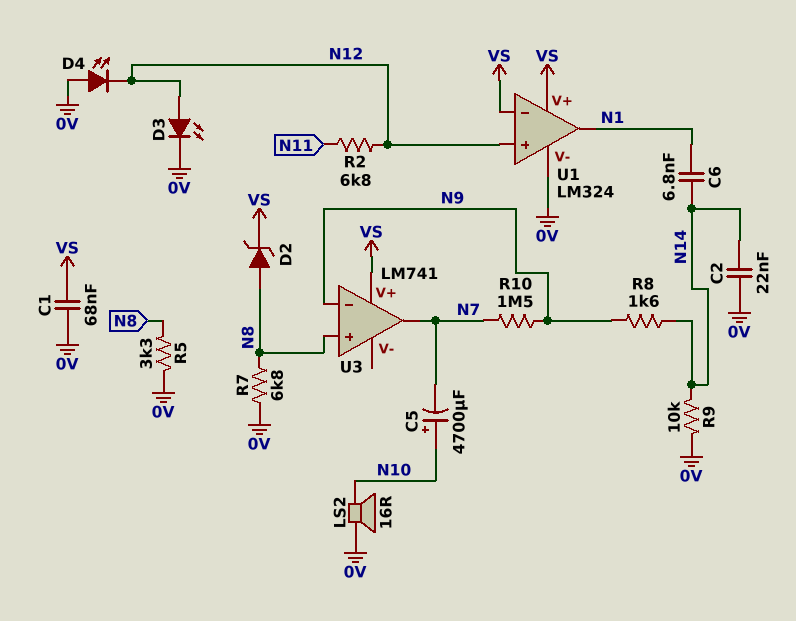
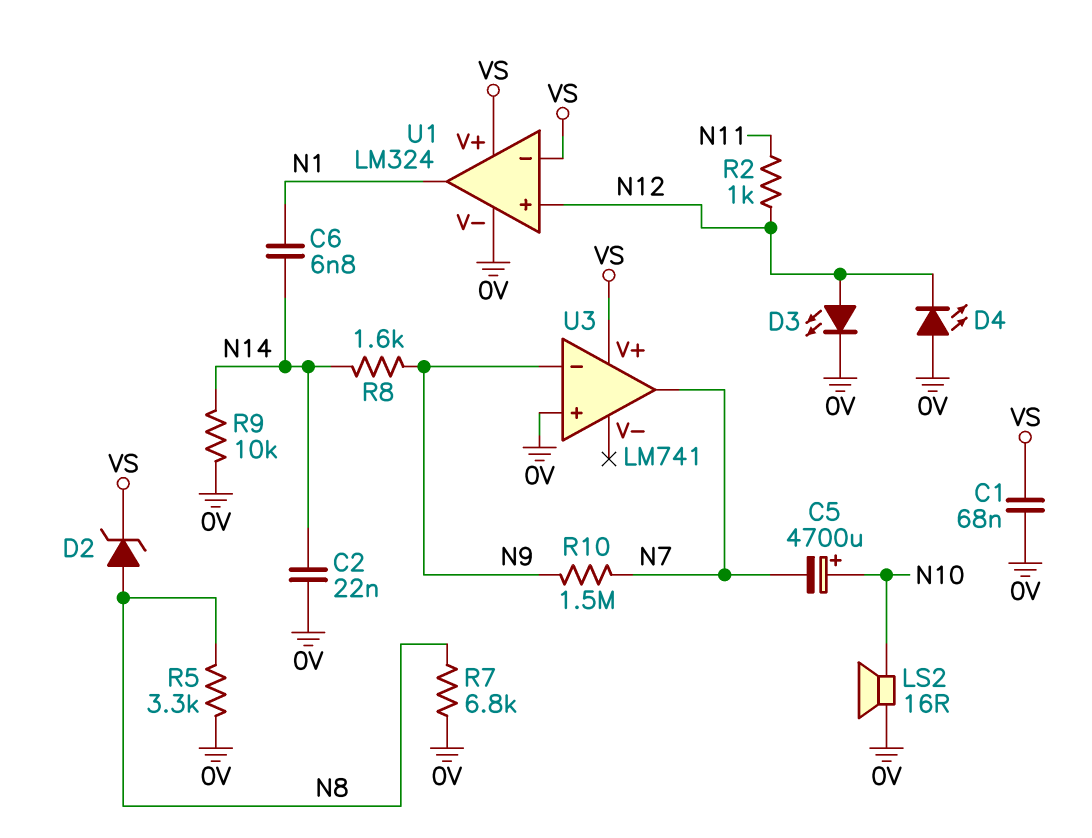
R2: 6.8k (N11, N12) -> 1k (N11, N12)
U3 pin in+: N8 -> 0V

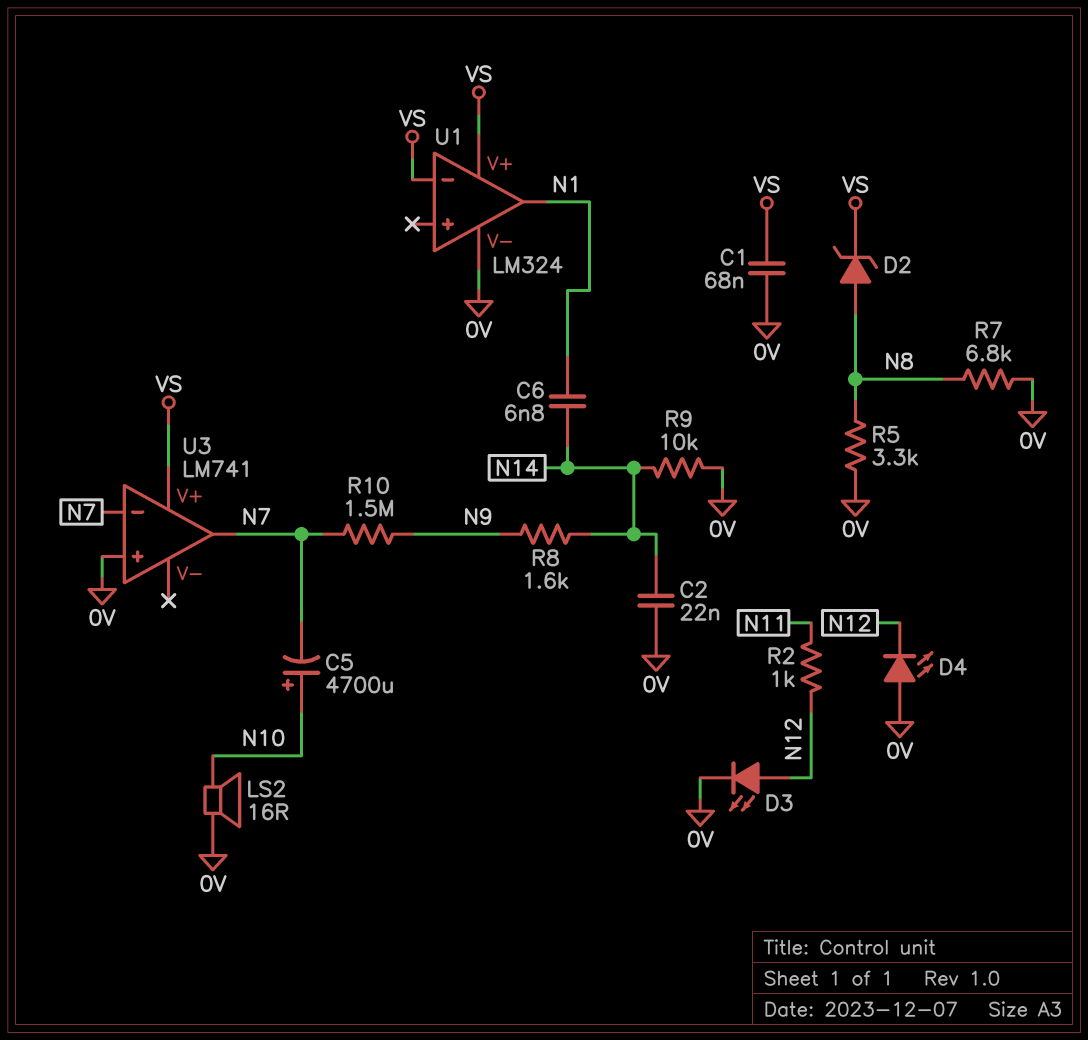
U1 pin in+: N12 -> none
U3 pin in-: N9 -> N7

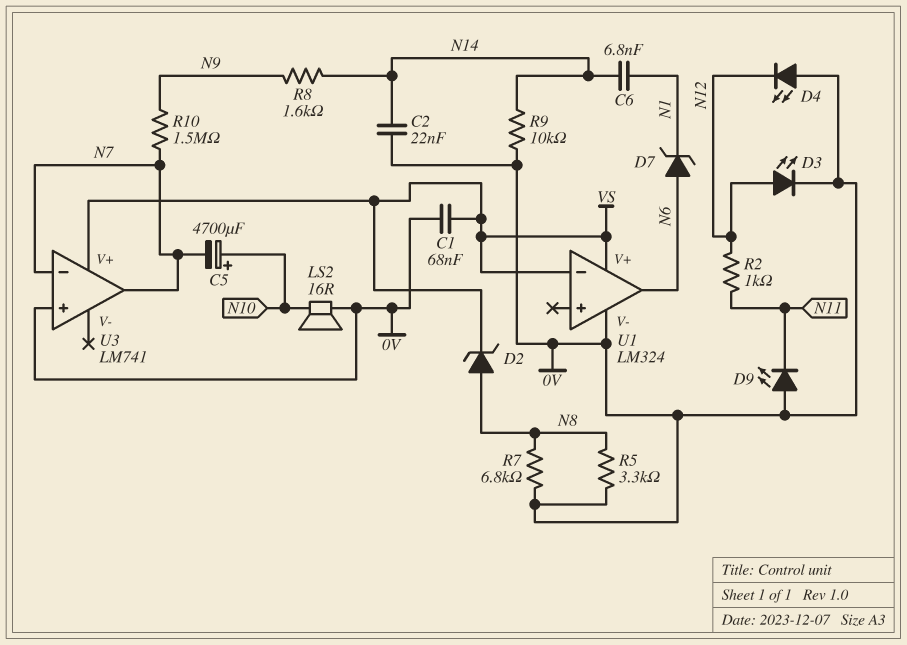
D7: none -> zener (A N6, K N1)
D9: none -> LED (A 0V, K N11)
U1 pin out: N1 -> N6

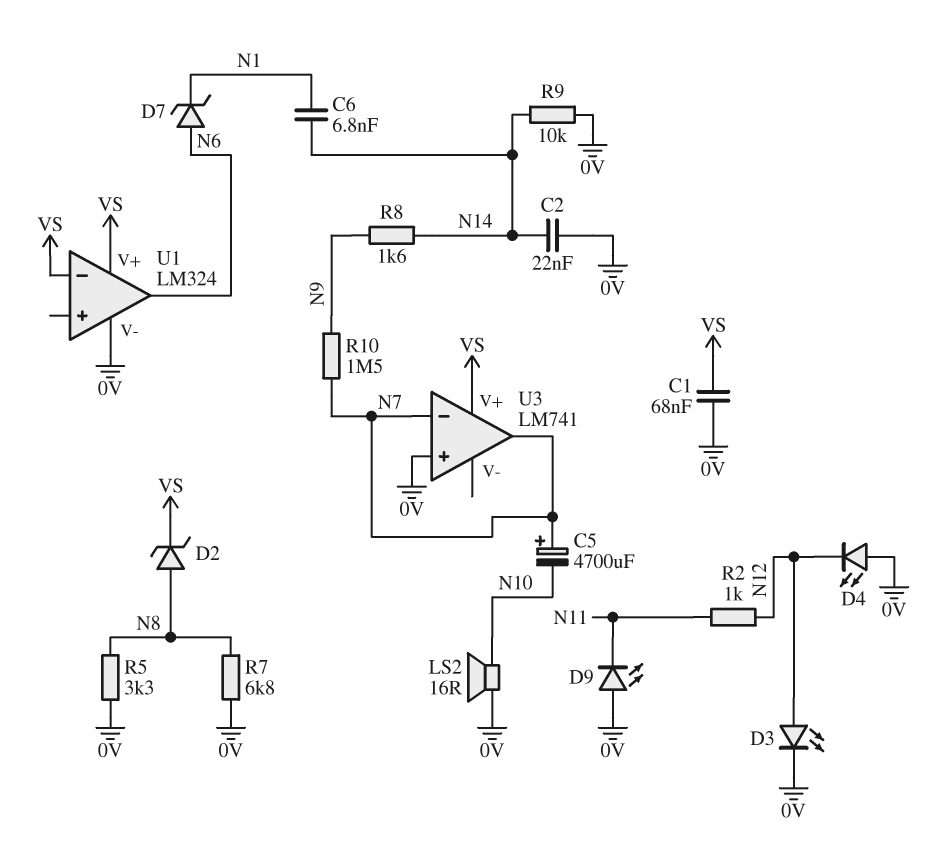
C5: 4700uF (plus N10, minus N7) -> 4700uF (plus N7, minus N10)

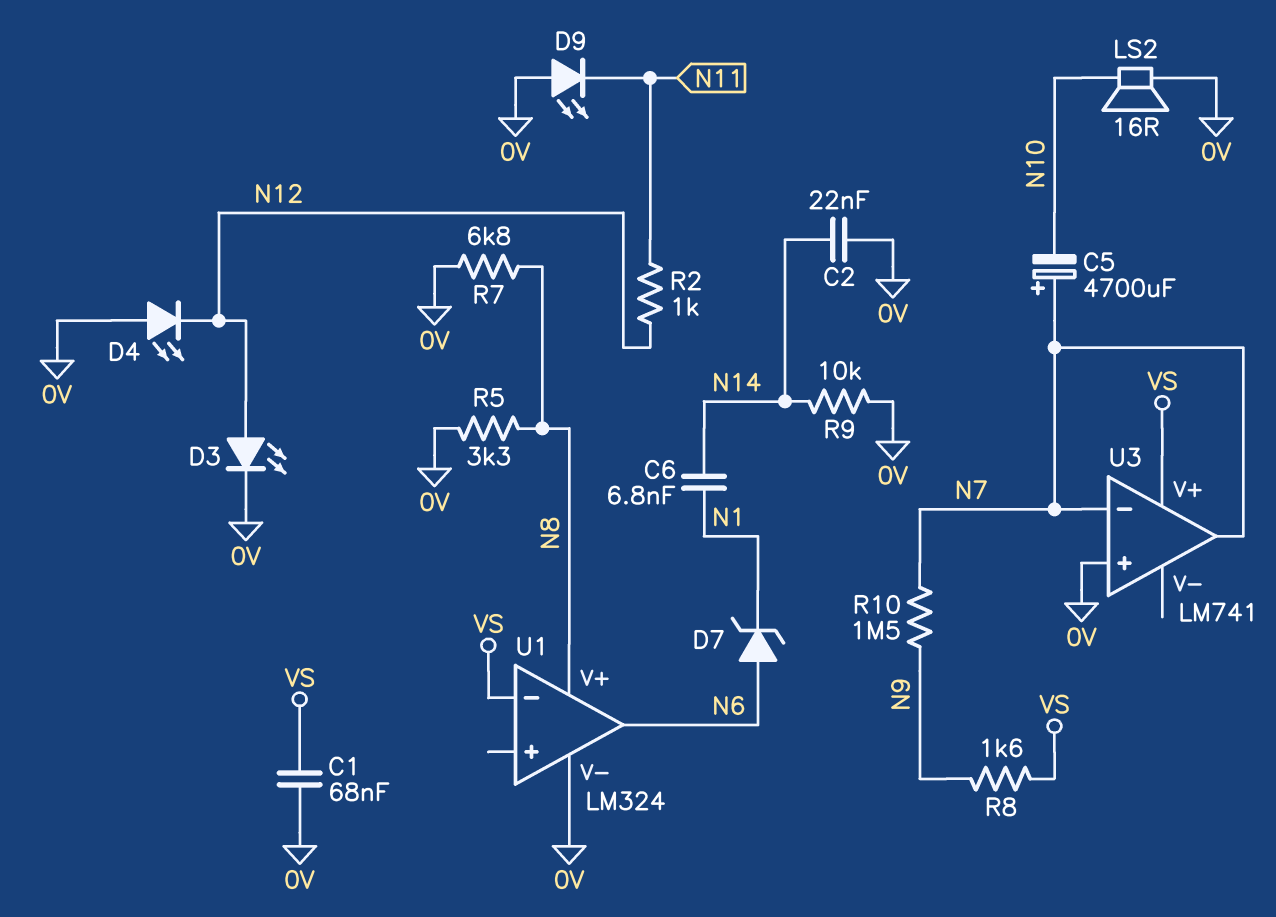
D2: zener (A N8, K VS) -> none
R8: 1.6k (N9, N14) -> 1.6k (N9, VS)
U1 pin V+: VS -> N8

